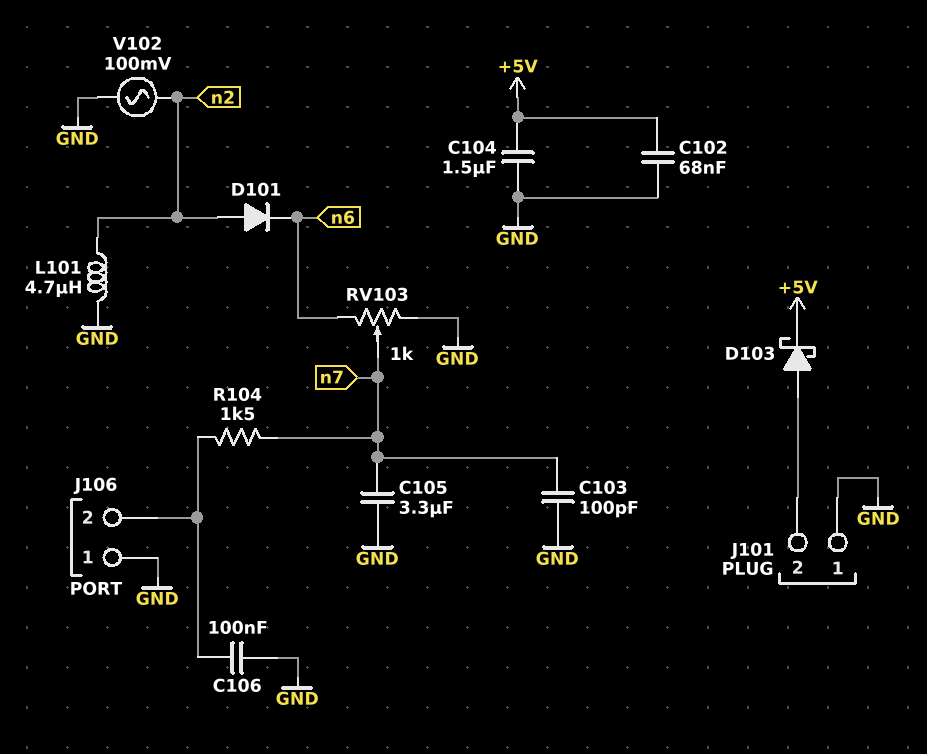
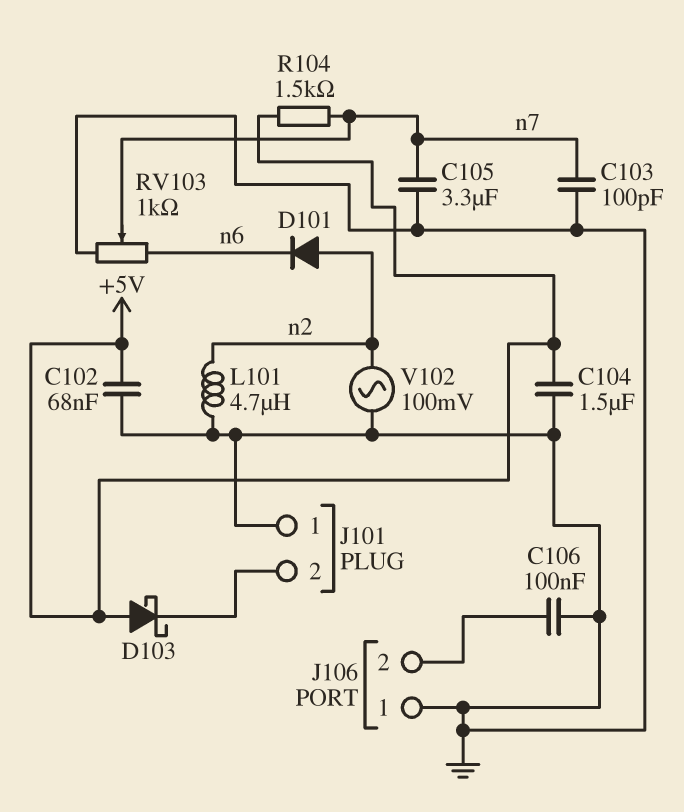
D103: schottky (A J101/2, K +5V) -> schottky (A +5V, K J101/2)
R104: 1.5k (J106/2, n7) -> 1.5k (+5V, n7)

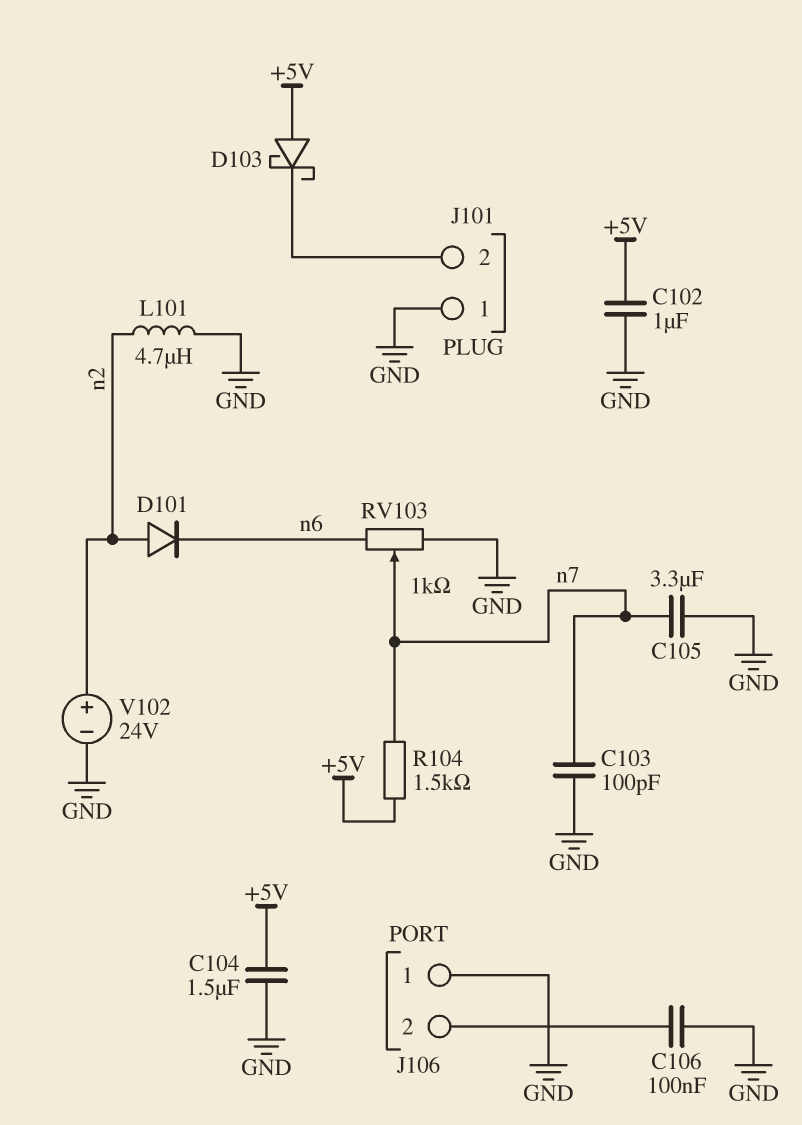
C102: 68nF (+5V, GND) -> 1uF (+5V, GND)
V102: AC 100mV (GND, n2) -> 24V (plus n2, minus GND)

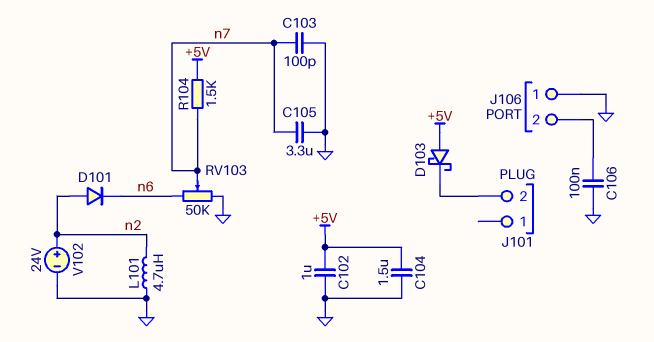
J101 pin 1: GND -> none
RV103: 1k (GND, n6, wiper n7) -> 50k (GND, n6, wiper n7)

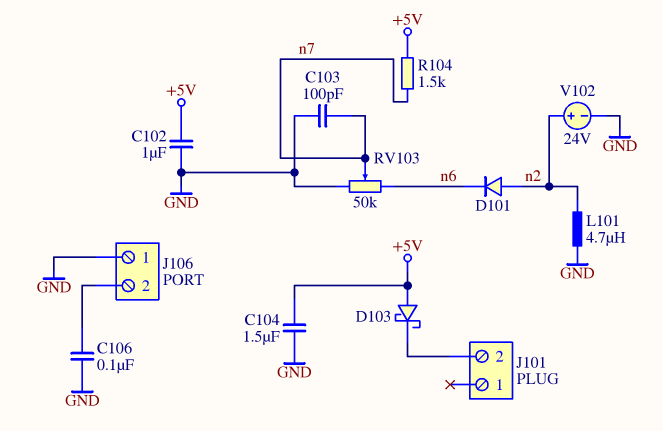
C105: 3.3uF (GND, n7) -> none

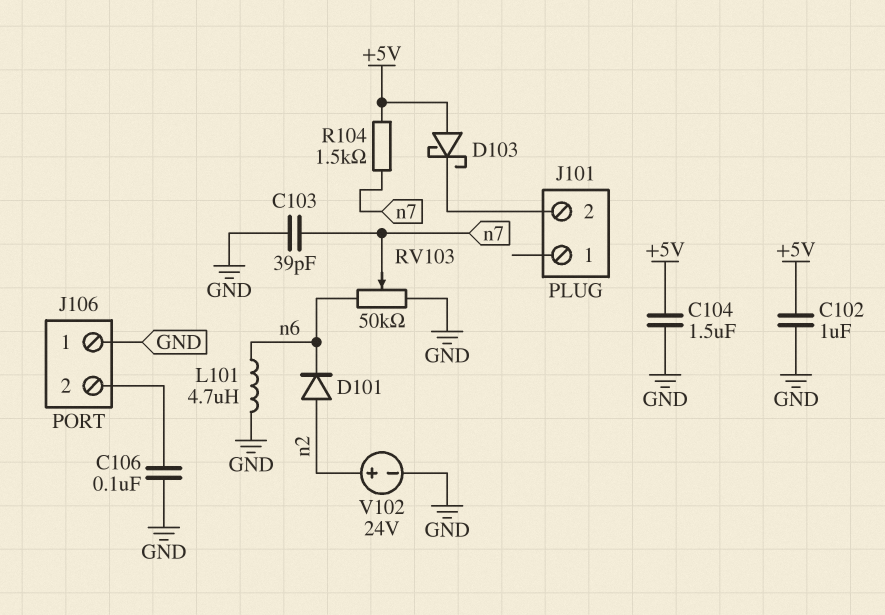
C103: 100pF (GND, n7) -> 39pF (GND, n7)
L101: 4.7uH (GND, n2) -> 4.7uH (GND, n6)

